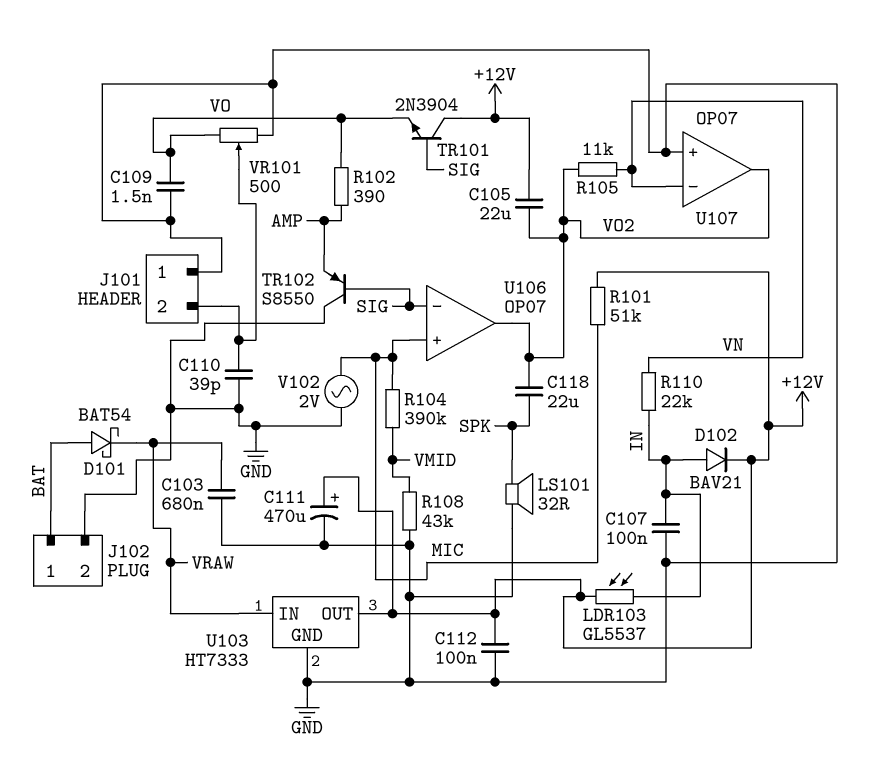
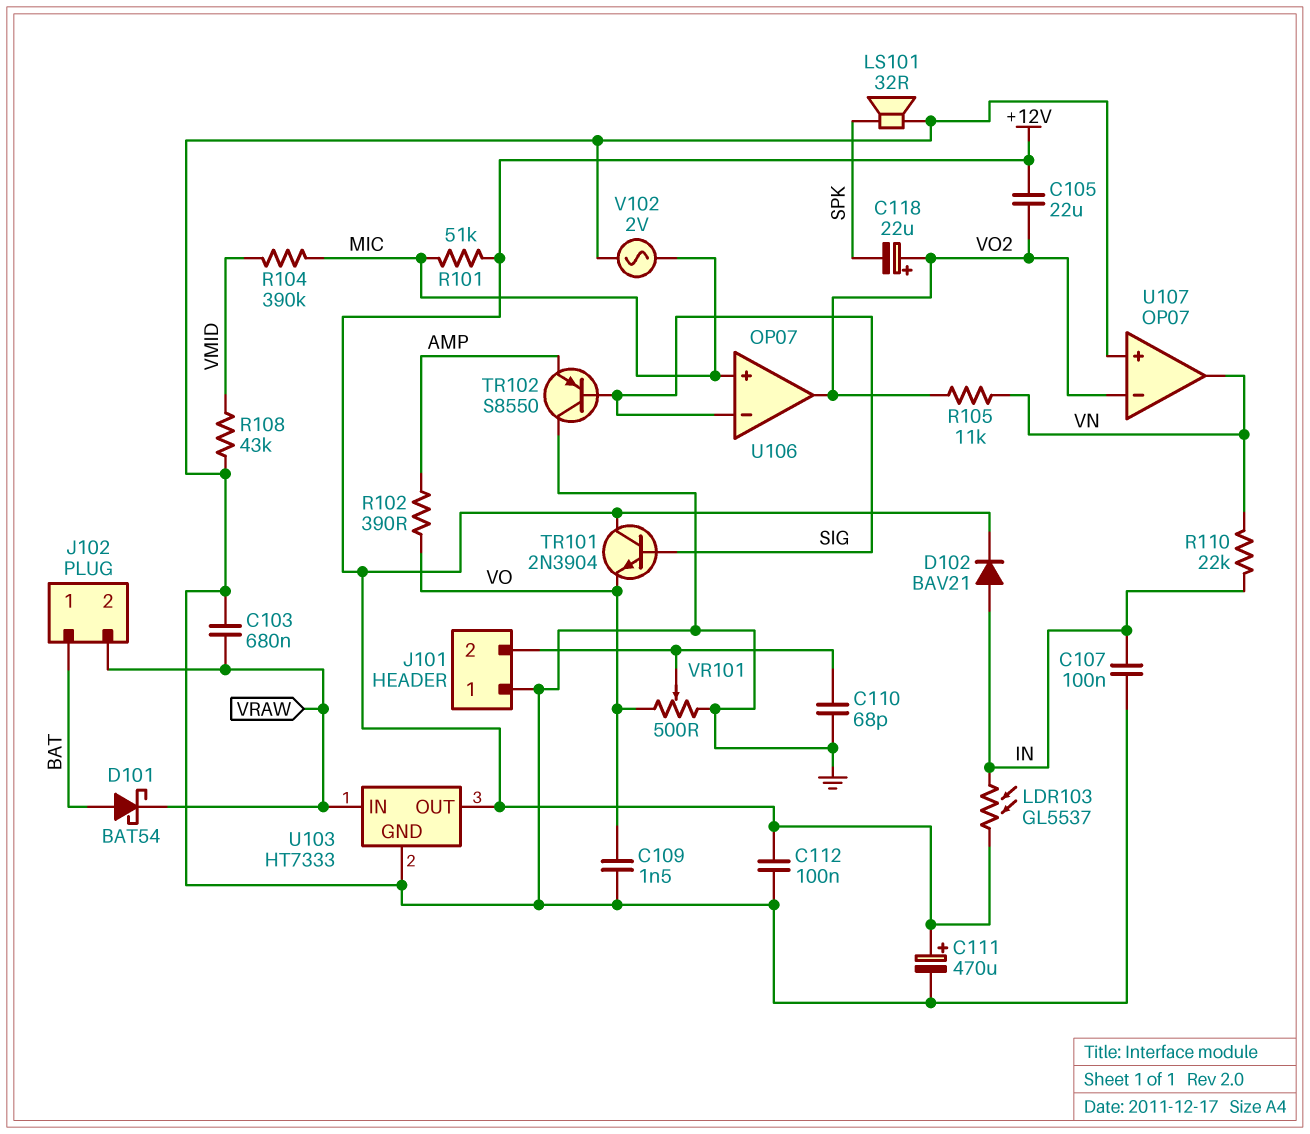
C110: 39pF (GND, J101/2) -> 68pF (GND, J101/2)
C118: 22uF (SPK, VO2) -> 22uF (plus VO2, minus SPK)
J102 pin 2: GND -> VRAW
U107 pin in-: VN -> VO2
U107 pin out: VO2 -> VN

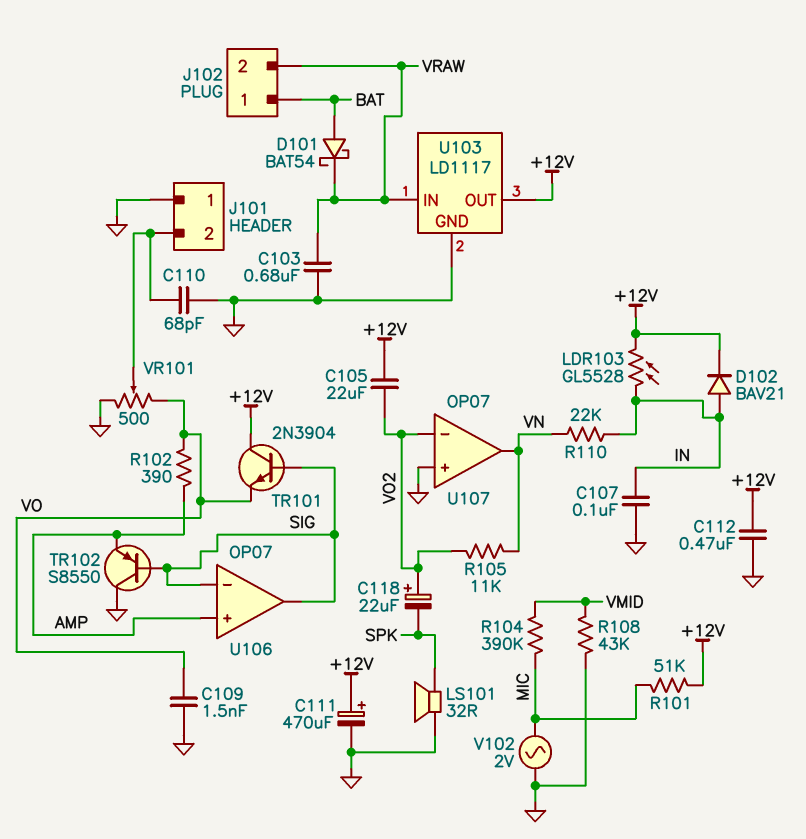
C112: 100nF (+12V, GND) -> 470nF (+12V, GND)
LDR103: GL5537 (+12V, IN) -> GL5528 (+12V, IN)
U103: HT7333 -> LD1117
U106 pin in+: MIC -> AMP
U106 pin out: VO2 -> SIG

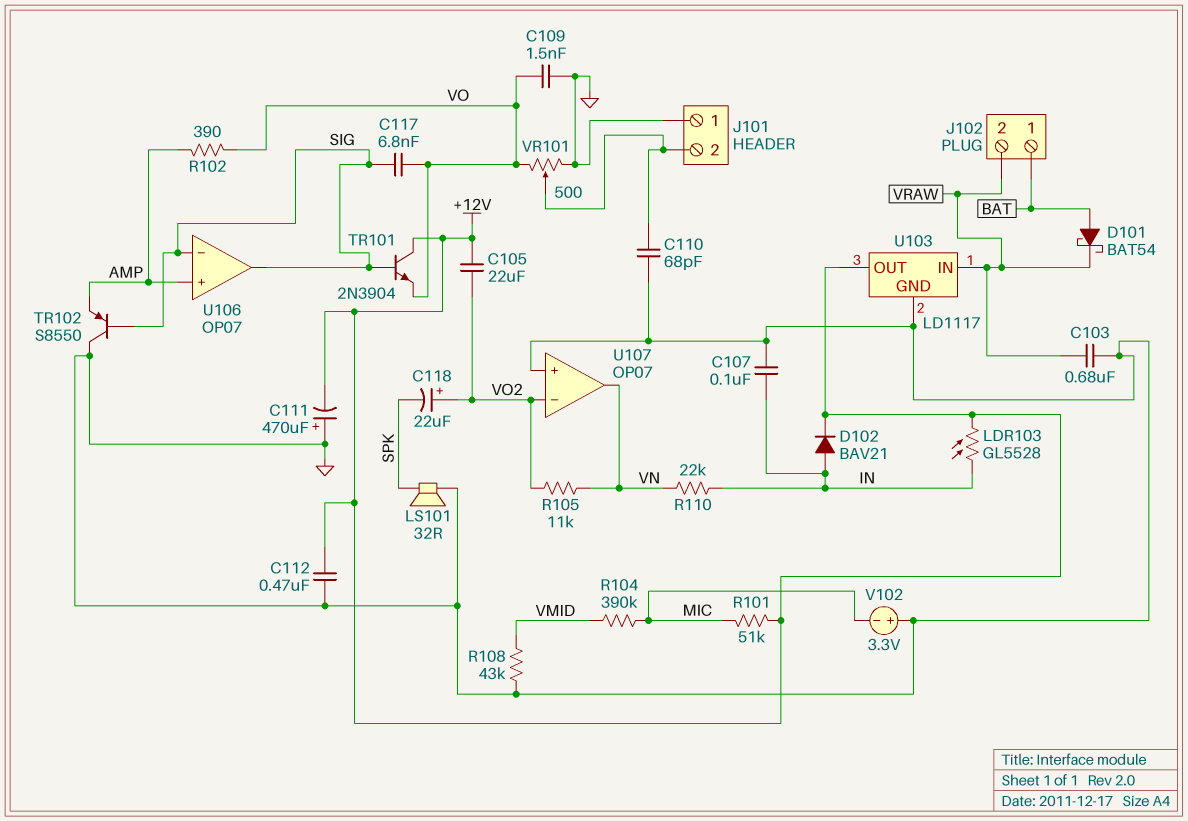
C111: 470uF (plus +12V, minus GND) -> 470uF (plus GND, minus +12V)
C117: none -> 6.8nF (SIG, VO)
V102: AC 2V (GND, MIC) -> 3.3V (plus GND, minus MIC)

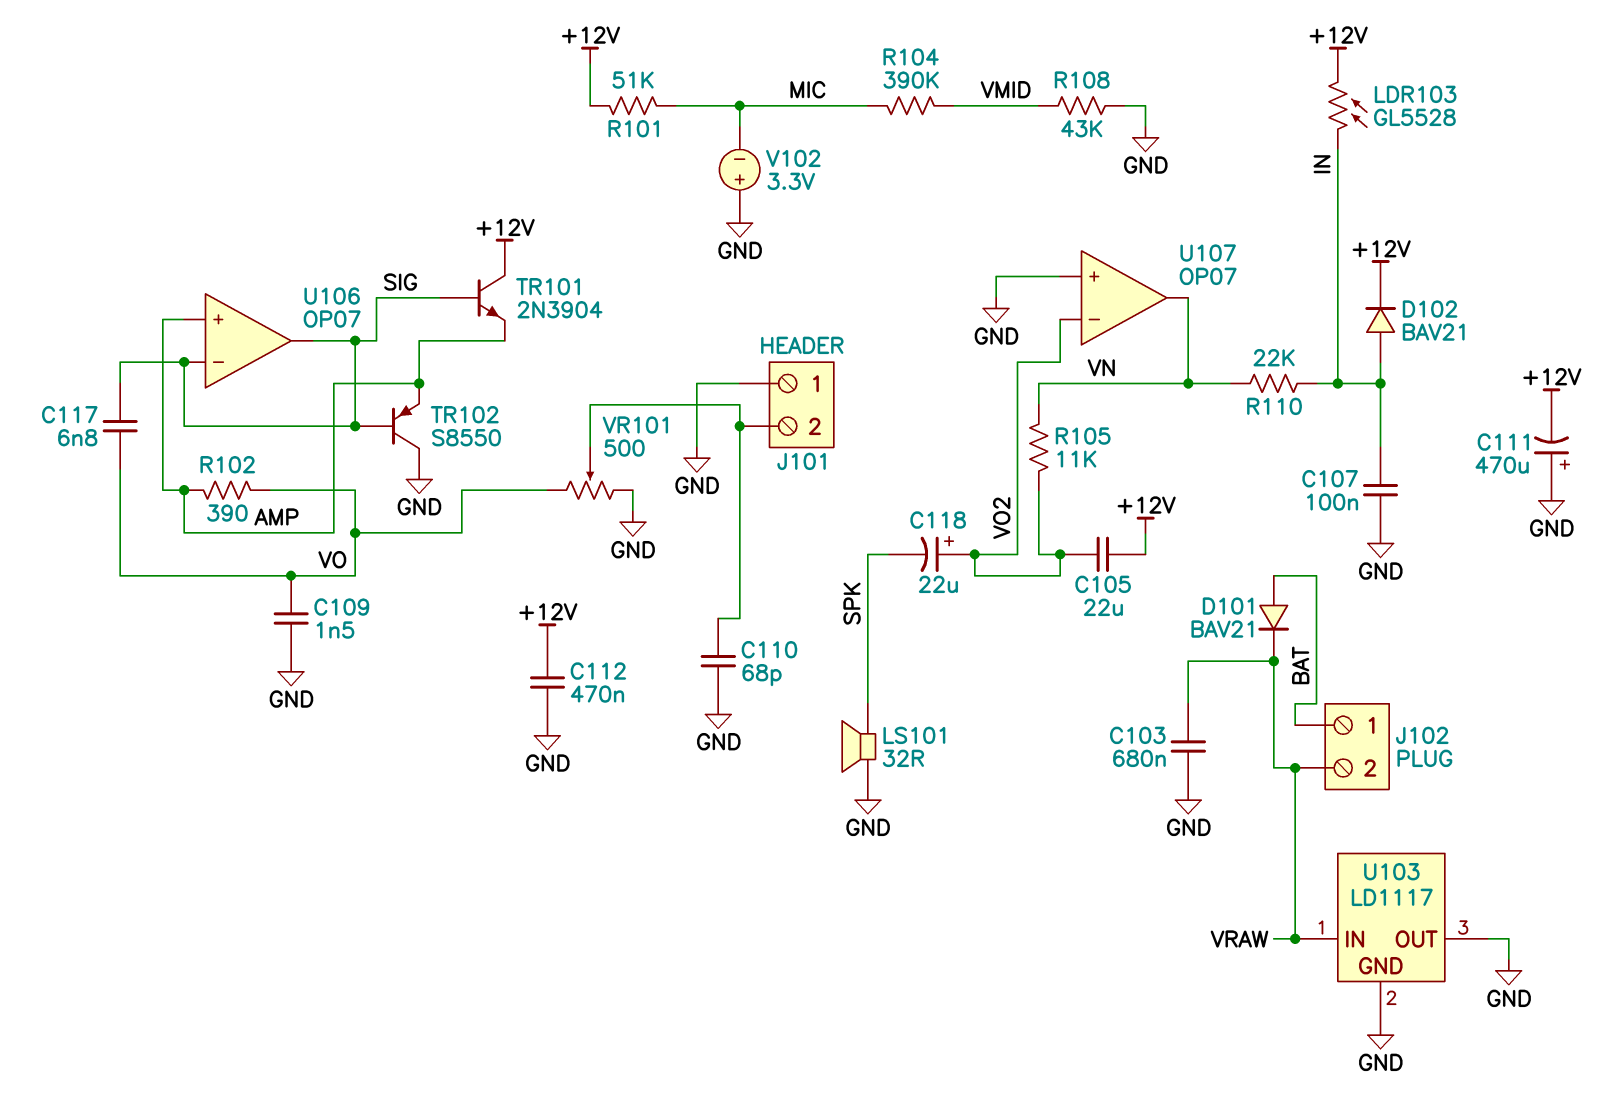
D101: schottky BAT54 (A BAT, K VRAW) -> diode BAV21 (A BAT, K VRAW)
TR101: NPN 2N3904 (B SIG, C +12V, E VO) -> NPN 2N3904 (B SIG, C +12V, E AMP)
U103 pin OUT: +12V -> GND

